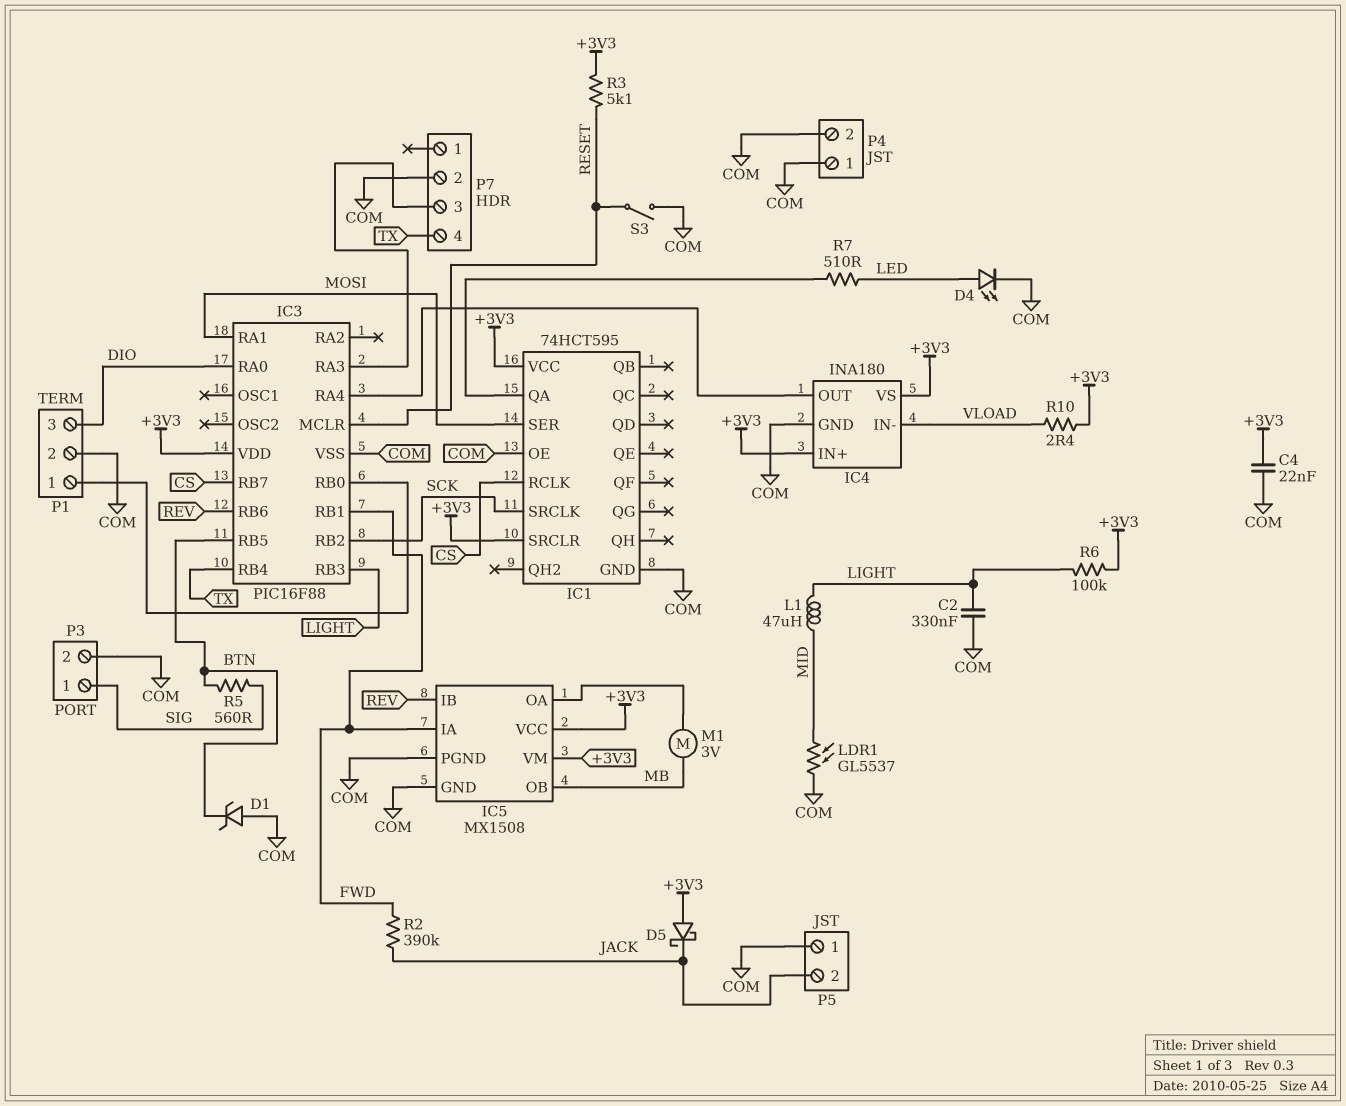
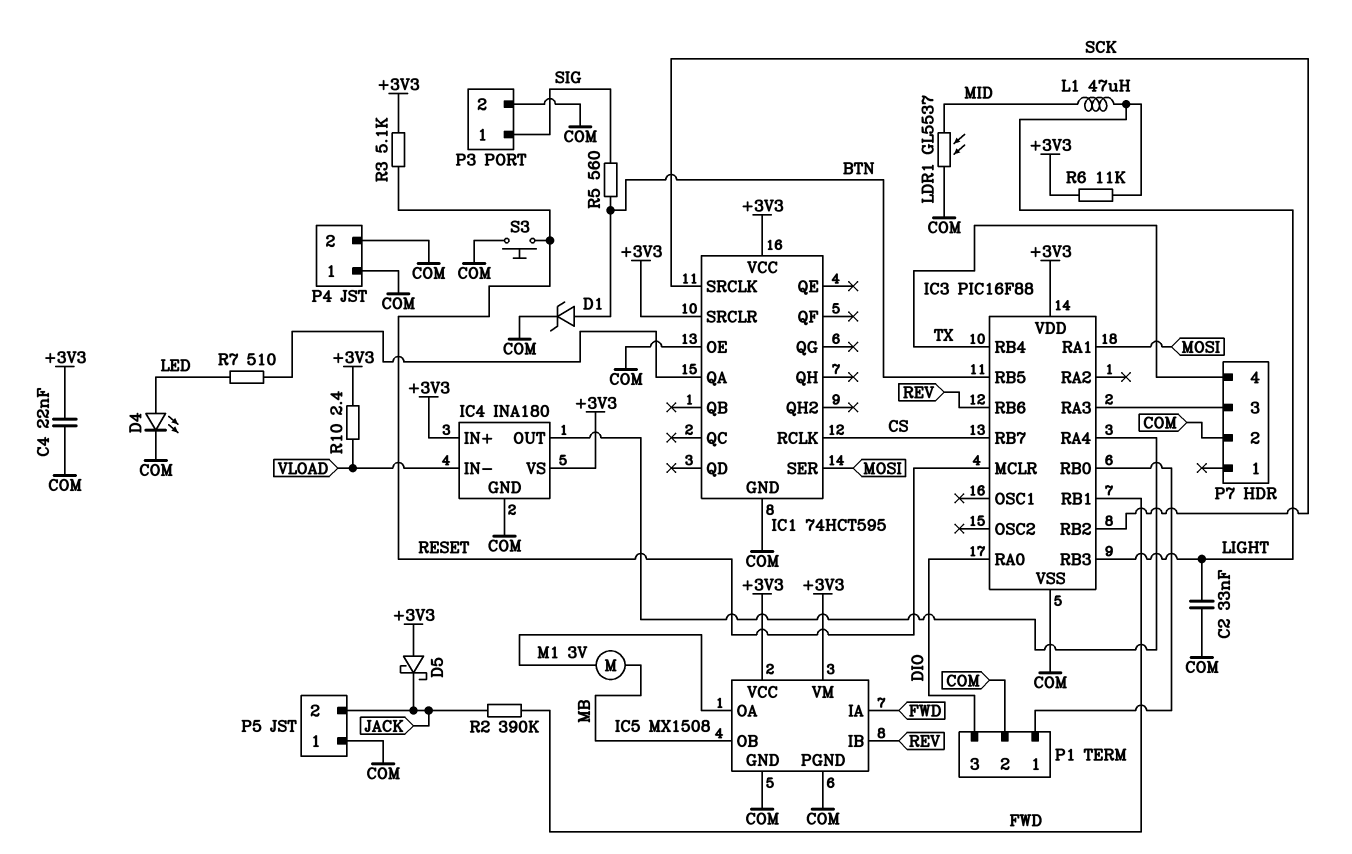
C2: 330nF (COM, LIGHT) -> 33nF (COM, LIGHT)
D1: zener (A COM, K BTN) -> zener (A BTN, K COM)
R6: 100k (+3V3, LIGHT) -> 11k (+3V3, LIGHT)
S3: switch (COM, RESET) -> button (COM, RESET)

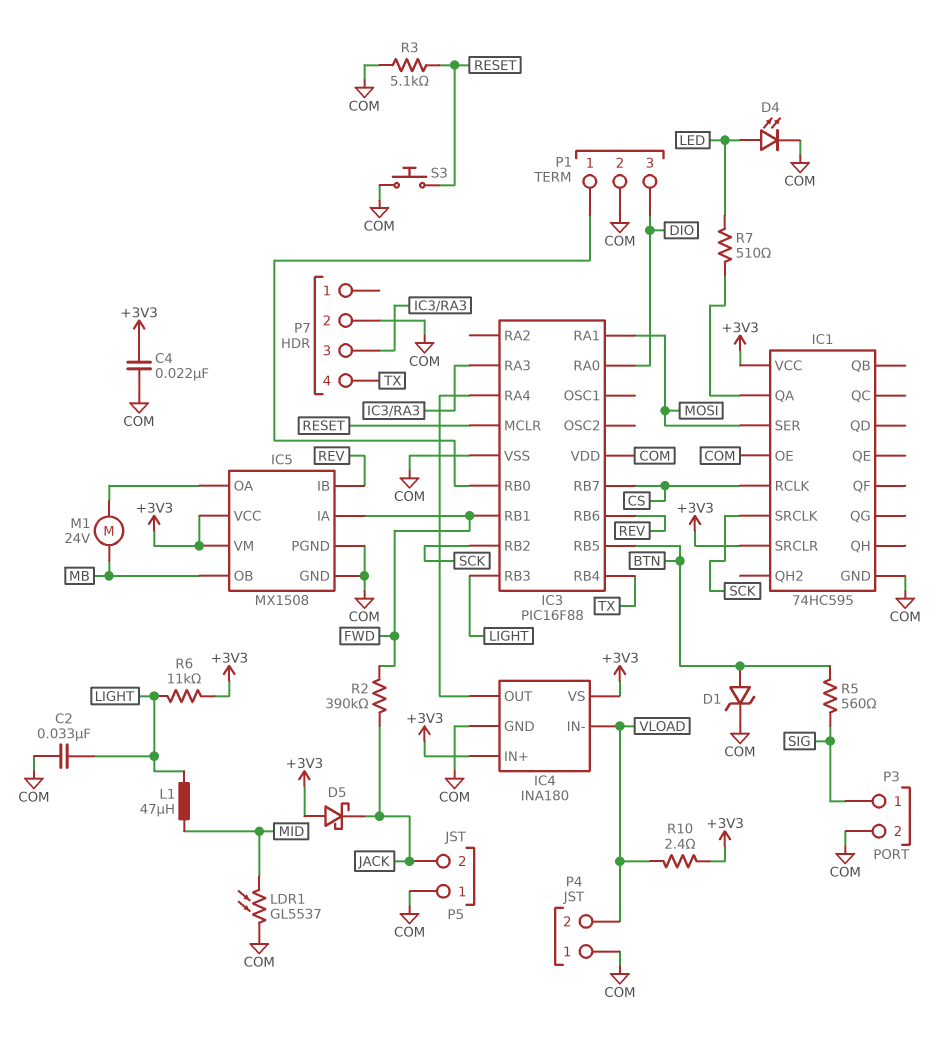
IC1: 74HCT595 -> 74HC595
IC3 pin VDD: +3V3 -> COM
M1: motor 3V (IC5/OA, MB) -> motor 24V (IC5/OA, MB)
P4 pin 2: COM -> VLOAD
R3: 5.1k (+3V3, RESET) -> 5.1k (COM, RESET)

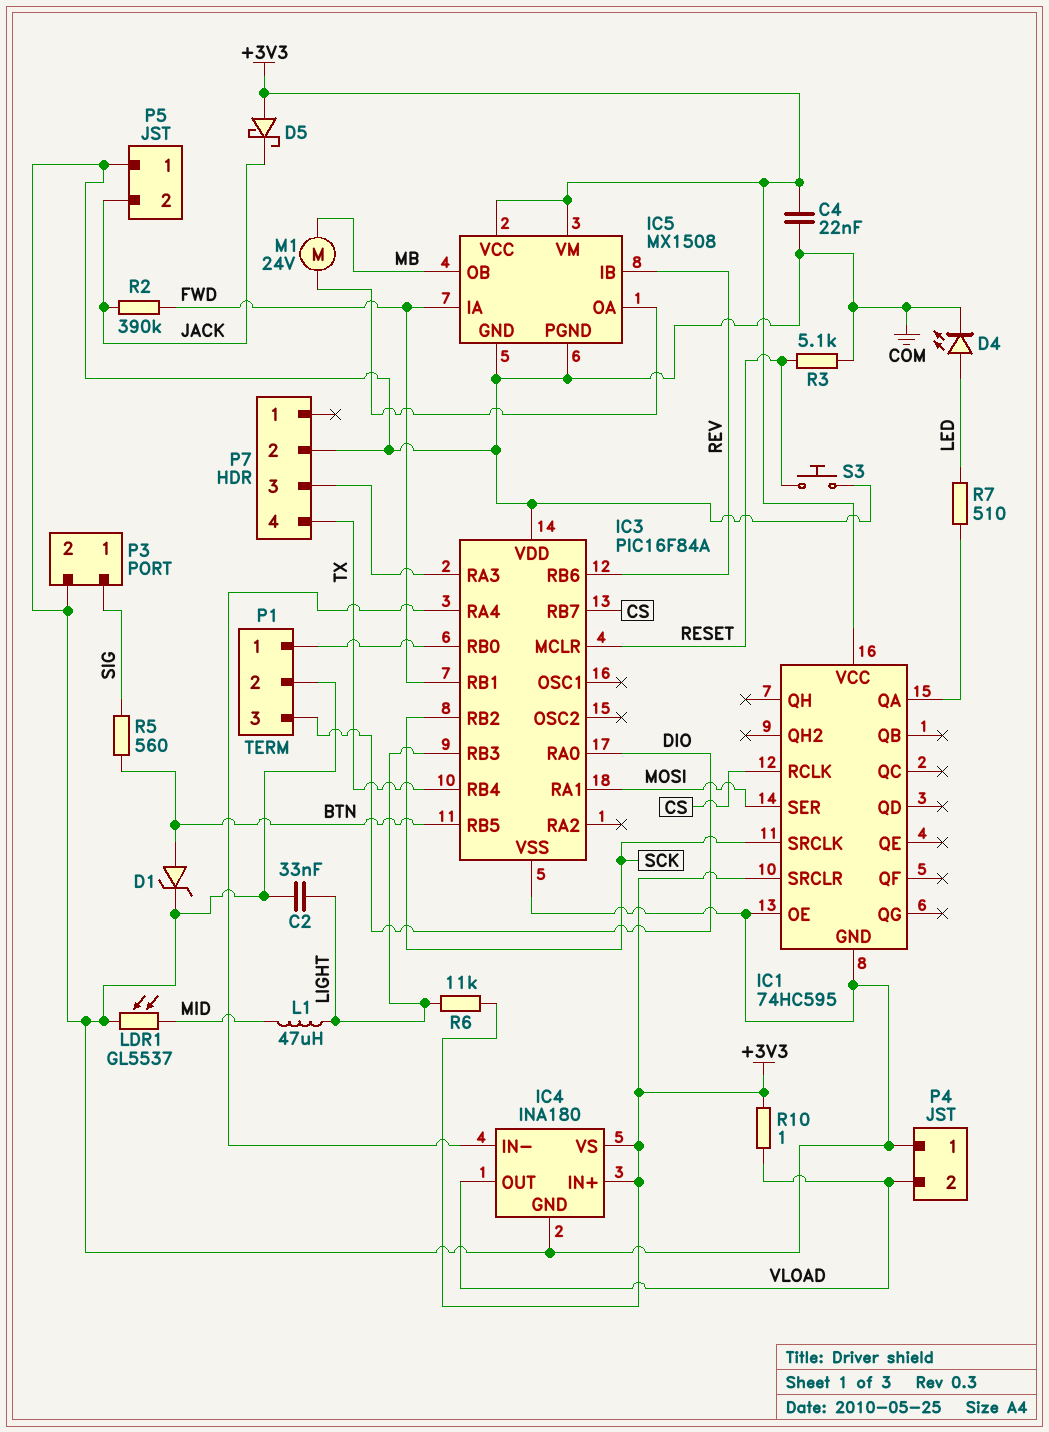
IC3: PIC16F88 -> PIC16F84A
IC4 pin IN-: VLOAD -> IC3/RA4
IC4 pin OUT: IC3/RA4 -> VLOAD
R10: 2.4 (+3V3, VLOAD) -> 1 (+3V3, VLOAD)

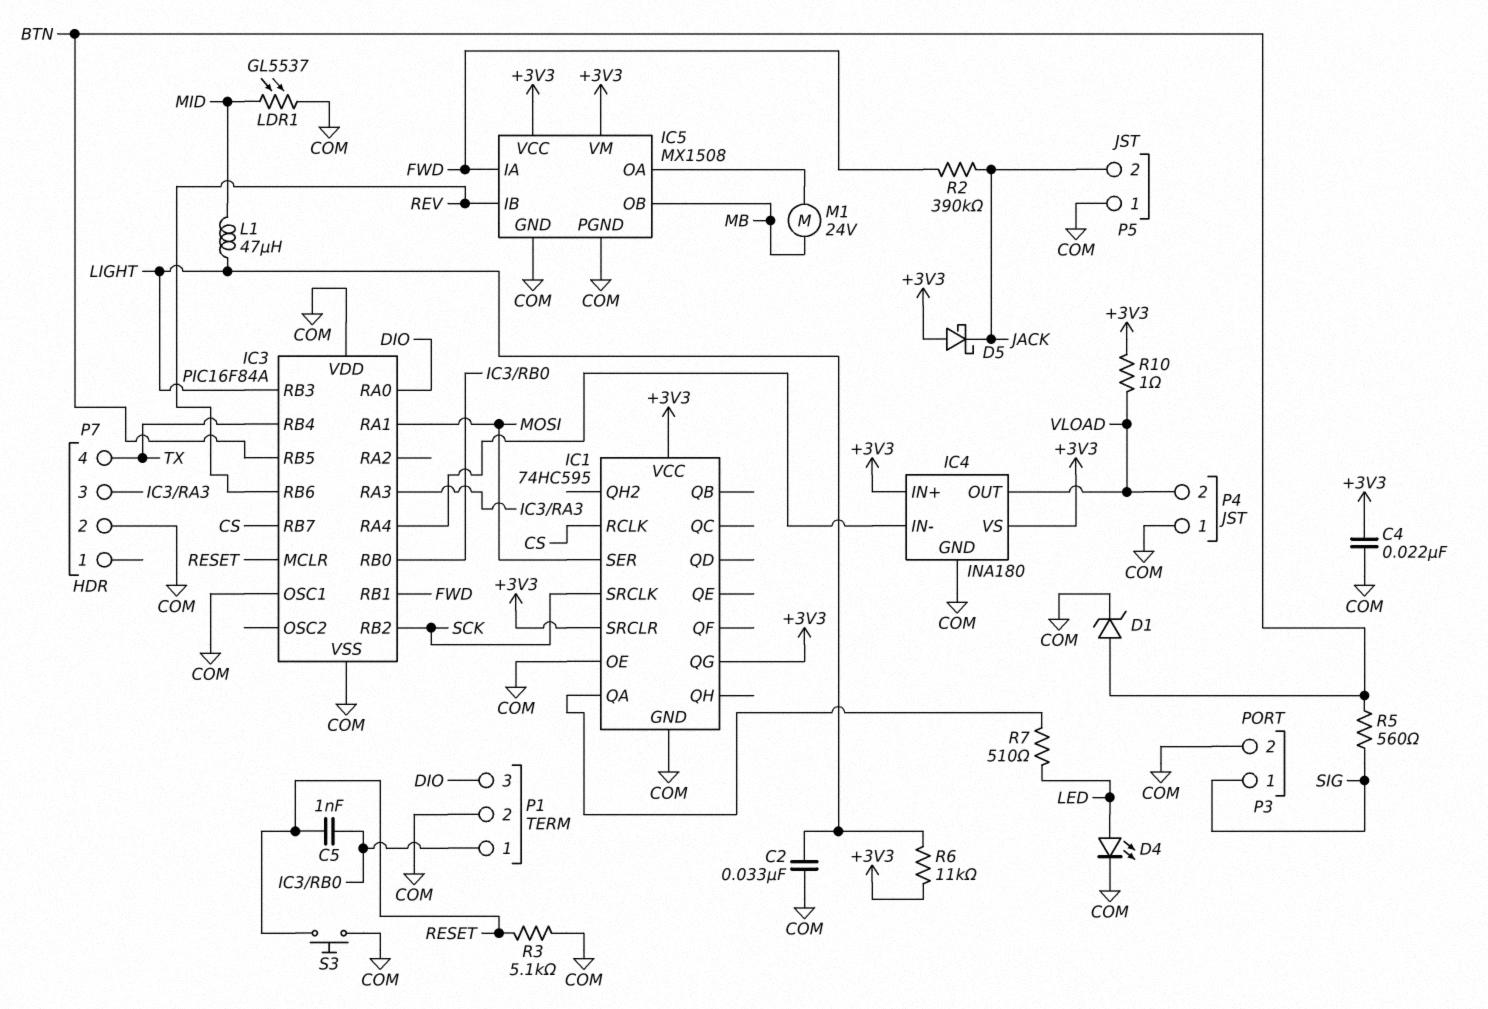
C5: none -> 1nF (IC3/RB0, RESET)
IC1 pin QG: none -> +3V3
IC3 pin OSC1: none -> COM

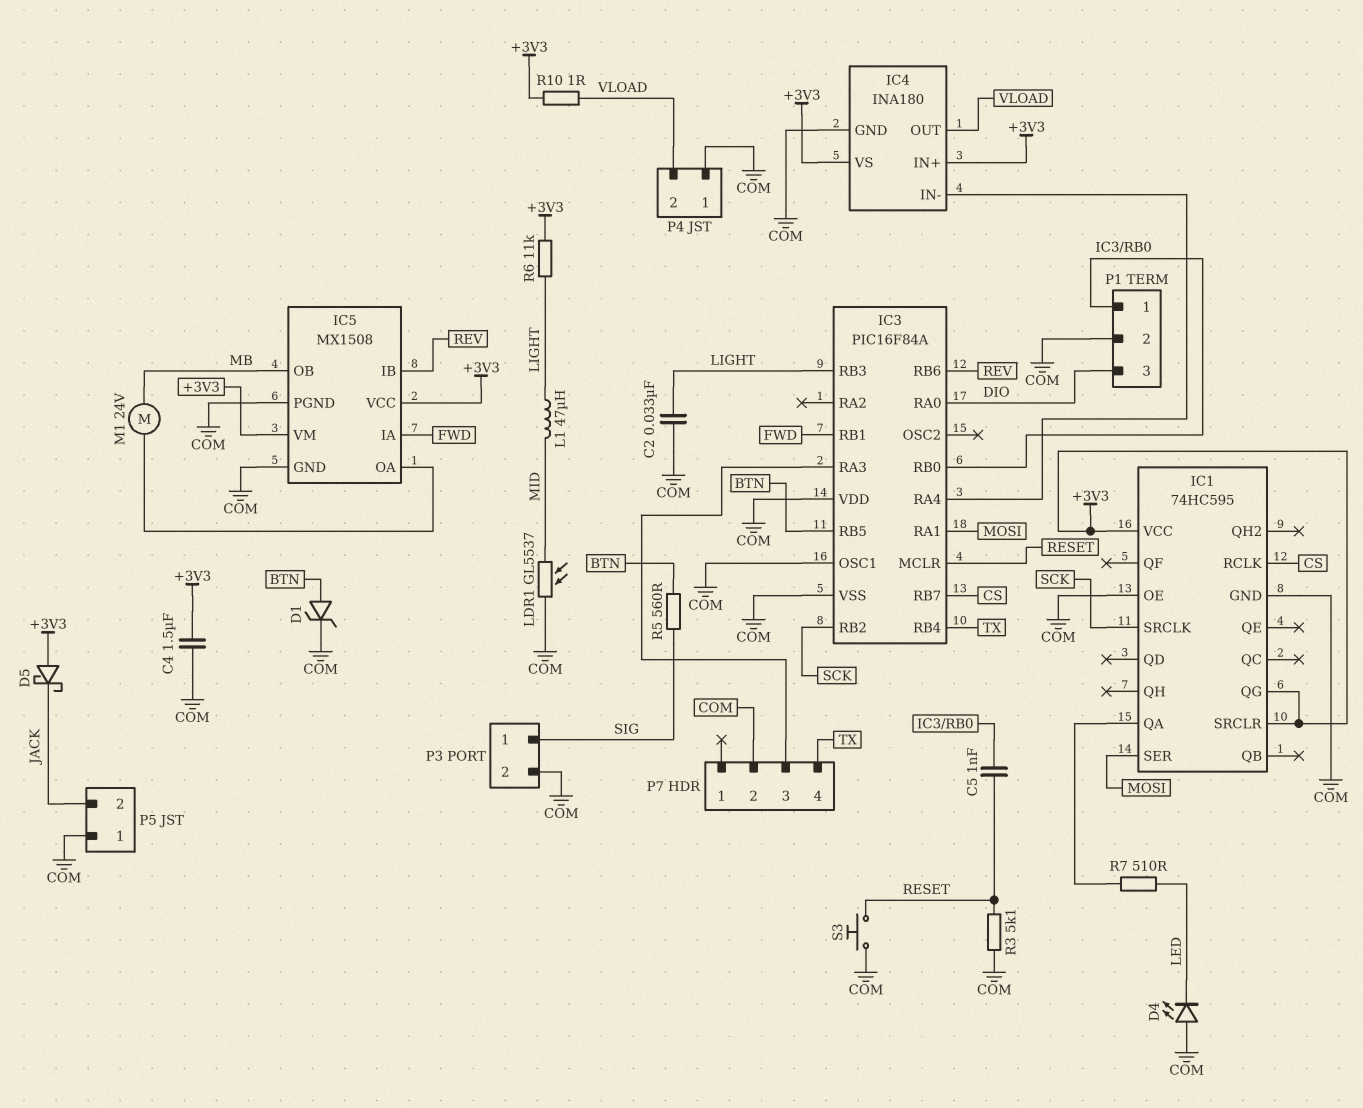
C4: 22nF (+3V3, COM) -> 1.5uF (+3V3, COM)
D4: LED (A LED, K COM) -> LED (A COM, K LED)
R2: 390k (FWD, JACK) -> none

